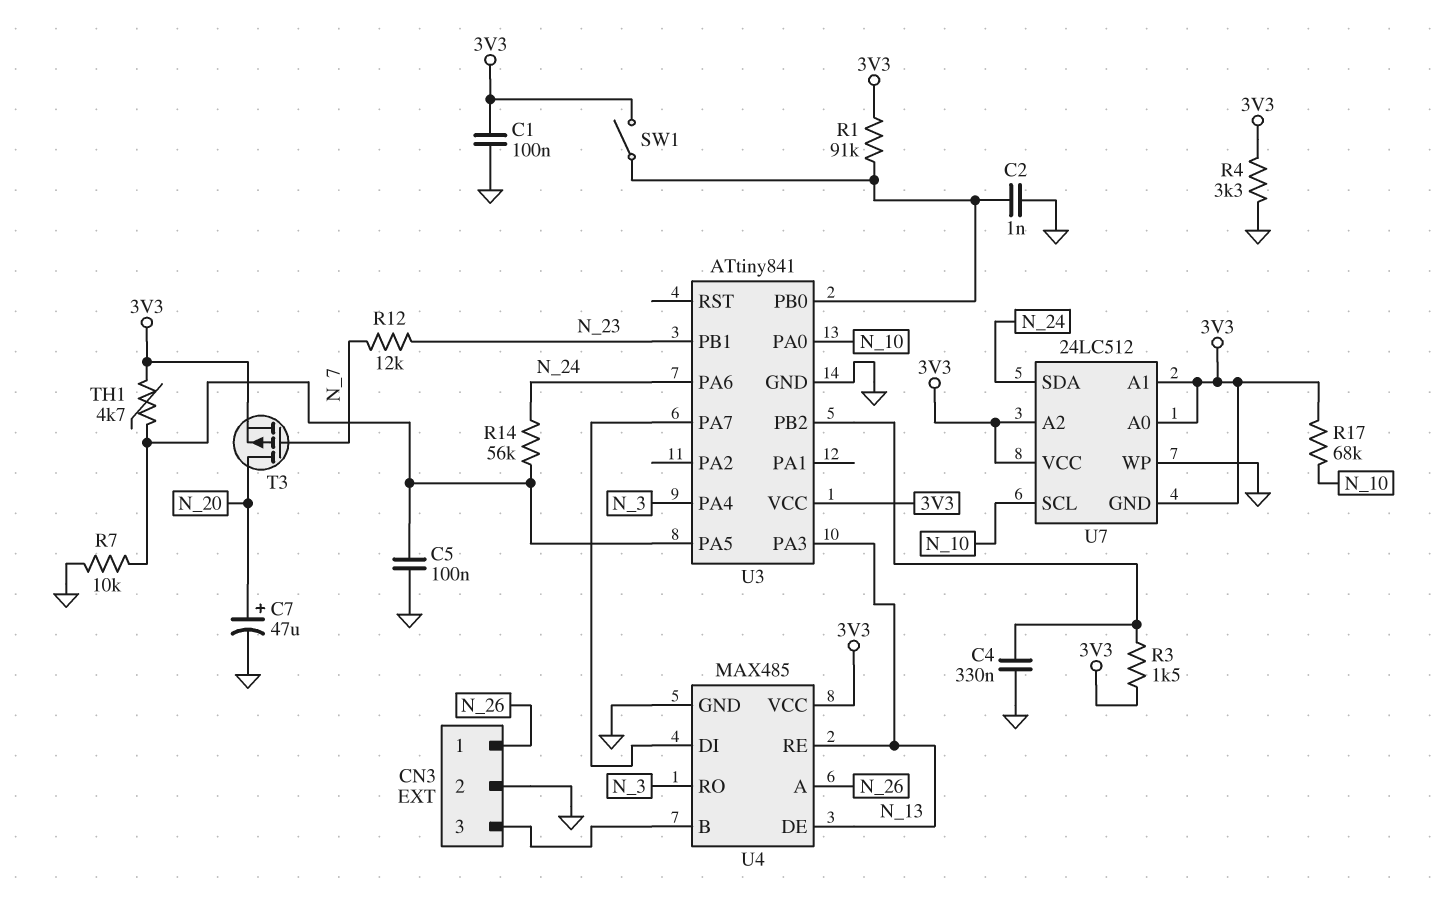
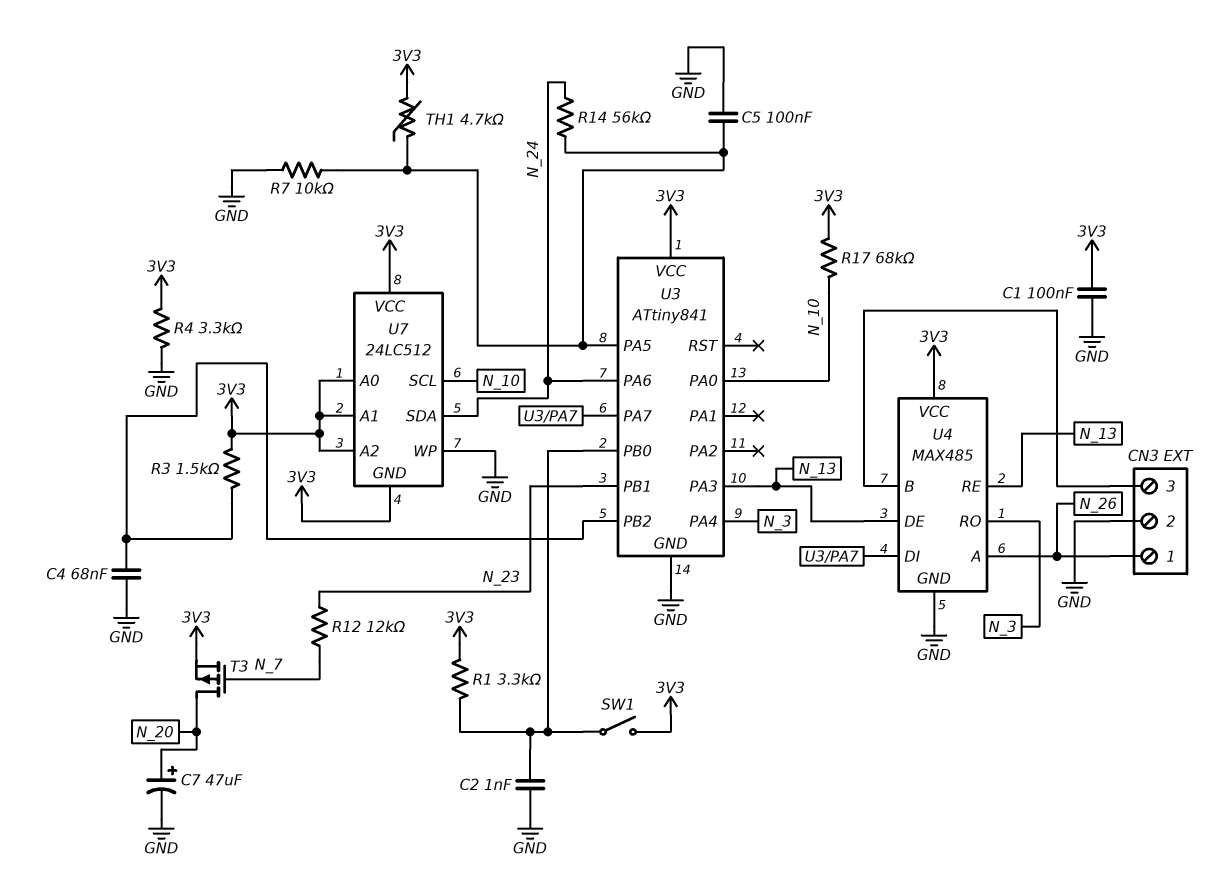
C4: 330nF (GND, U3/PB2) -> 68nF (GND, U3/PB2)
R1: 91k (3V3, U3/PB0) -> 3.3k (3V3, U3/PB0)

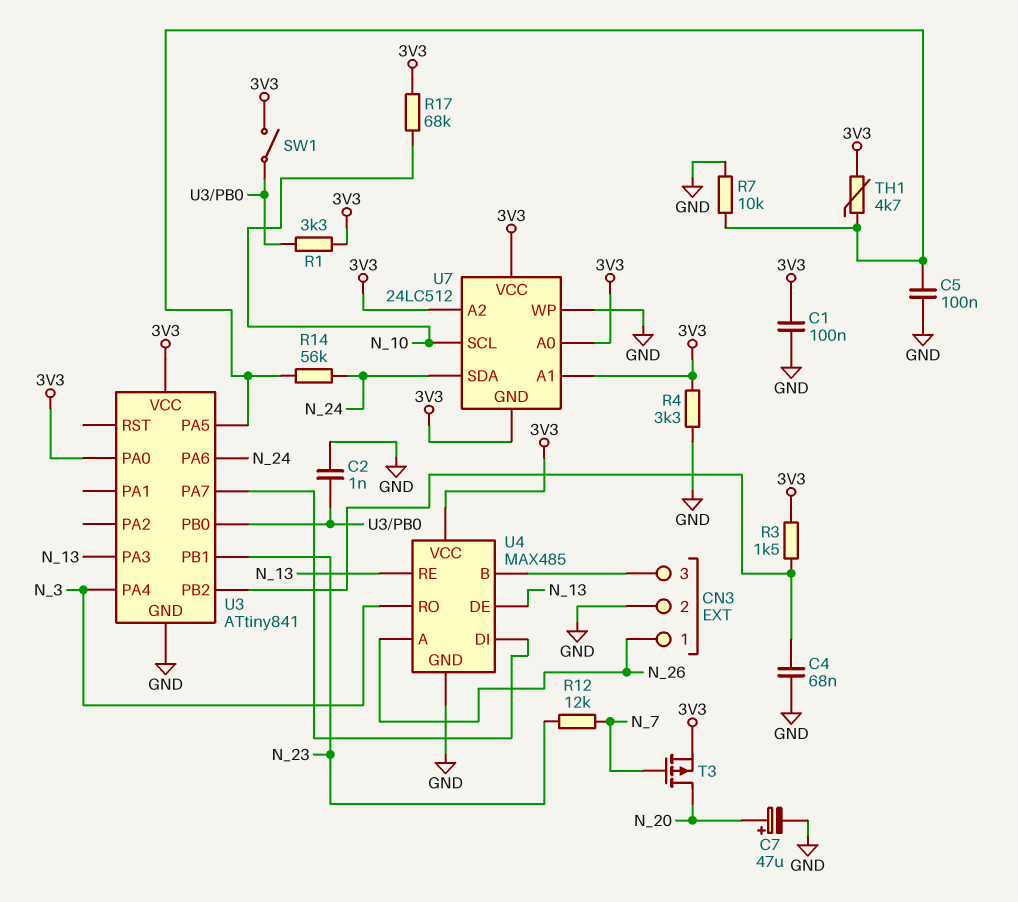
U3 pin PA0: N_10 -> 3V3

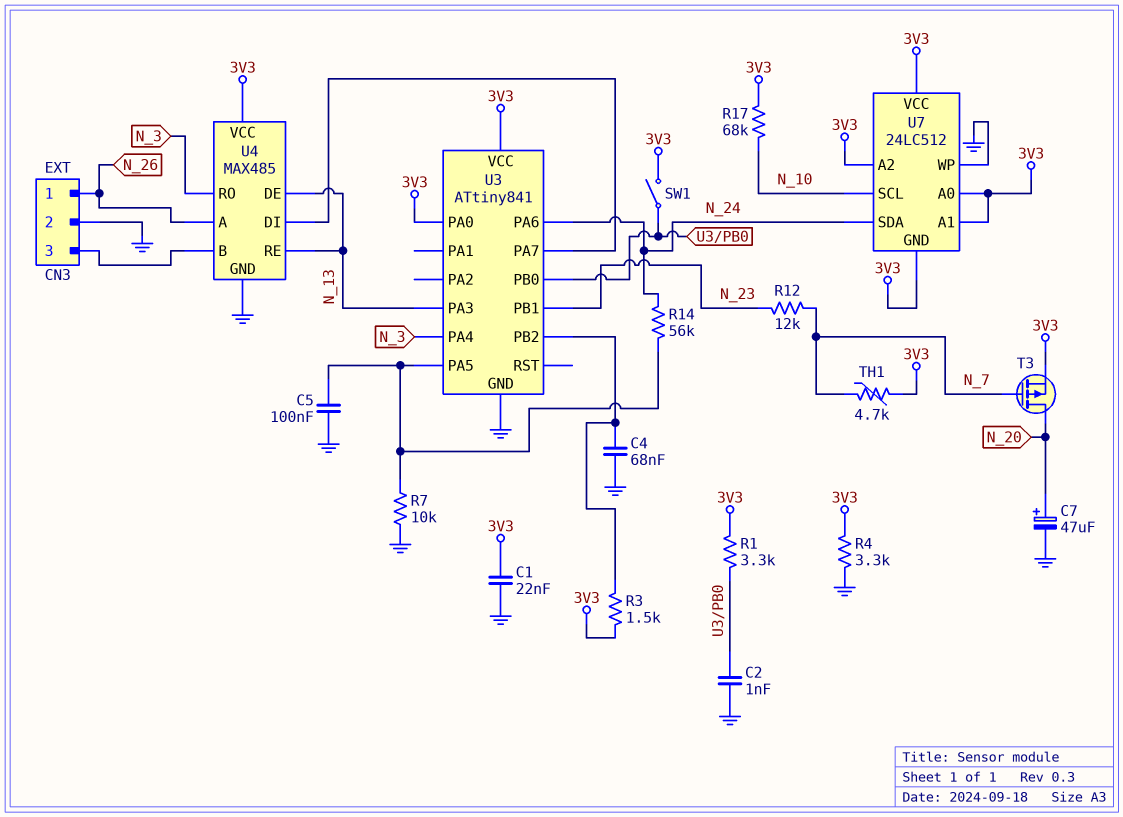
C1: 100nF (3V3, GND) -> 22nF (3V3, GND)
TH1: 4.7k (3V3, U3/PA5) -> 4.7k (3V3, N_7)

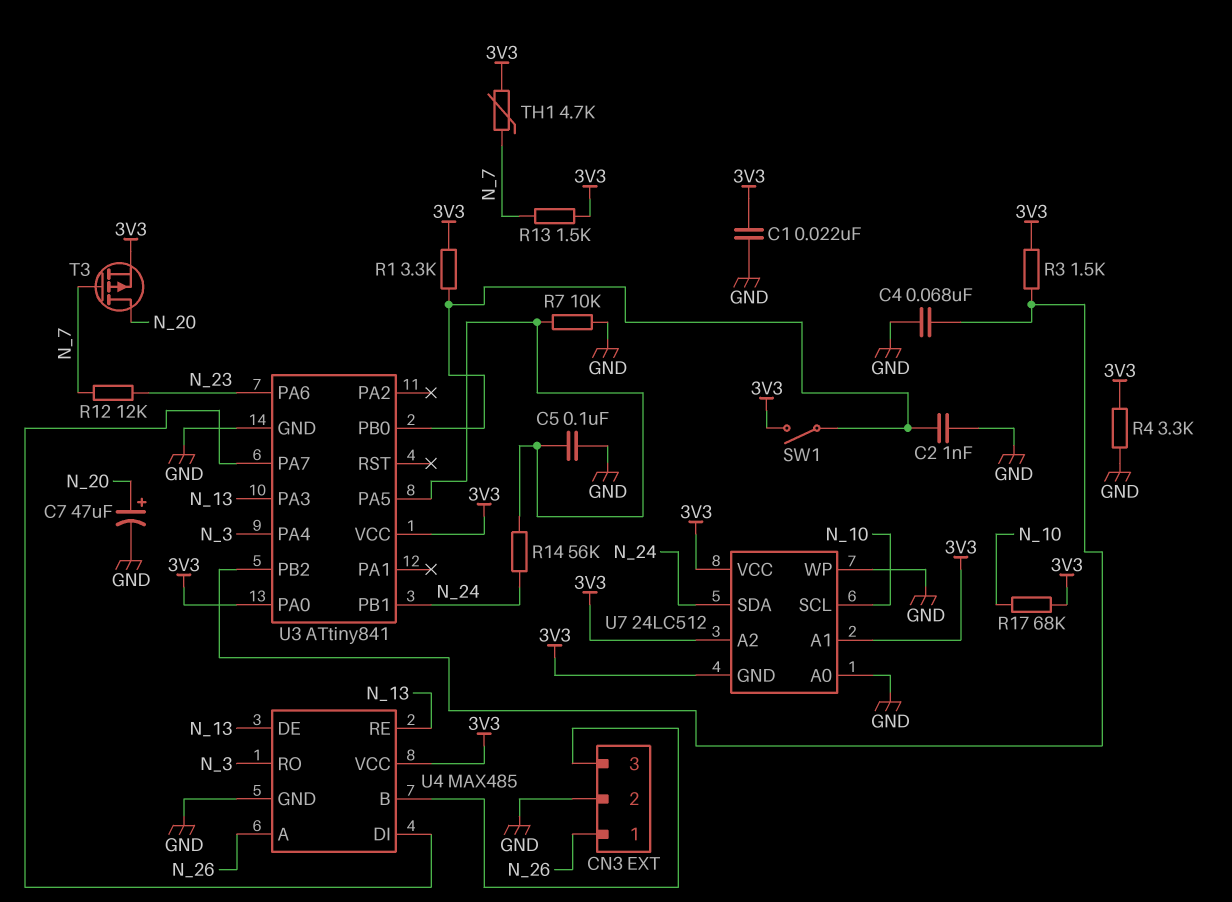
R13: none -> 1.5k (3V3, N_7)
U3 pin PA6: N_24 -> N_23
U3 pin PB1: N_23 -> N_24
U7 pin A0: 3V3 -> GND

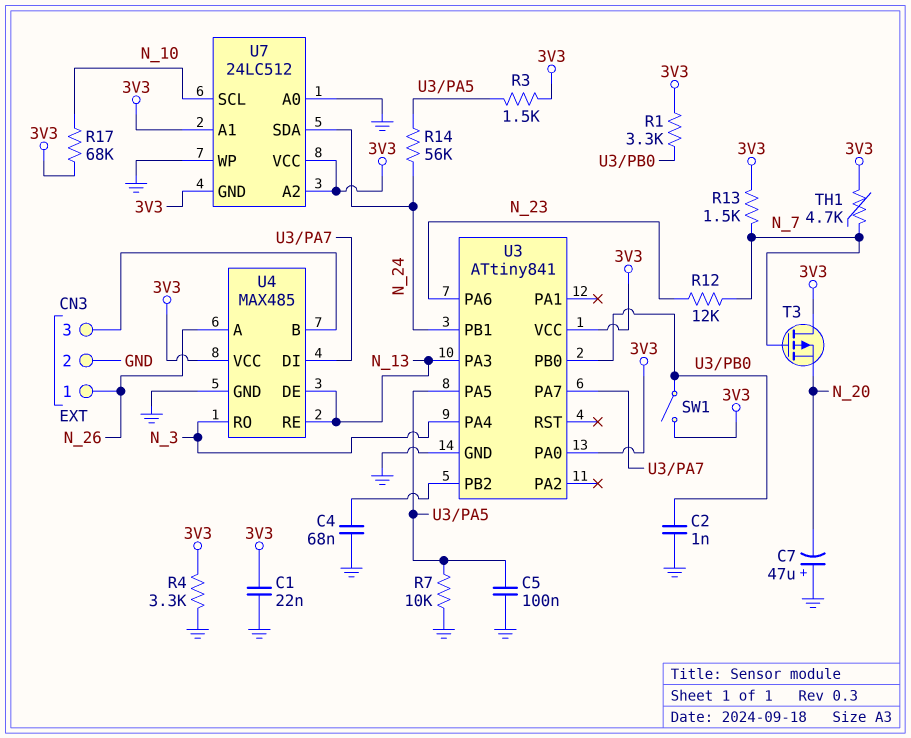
C7: 47uF (plus N_20, minus GND) -> 47uF (plus GND, minus N_20)
R3: 1.5k (3V3, U3/PB2) -> 1.5k (3V3, U3/PA5)
T3: PMOS (G N_7, D N_20, S 3V3) -> PMOS (G N_7, D 3V3, S N_20)

